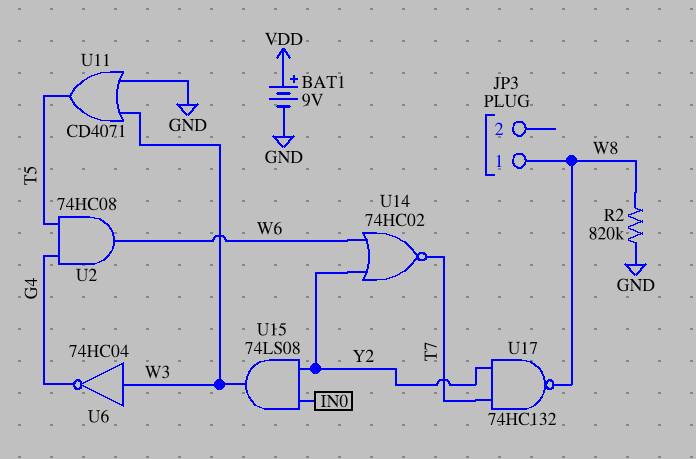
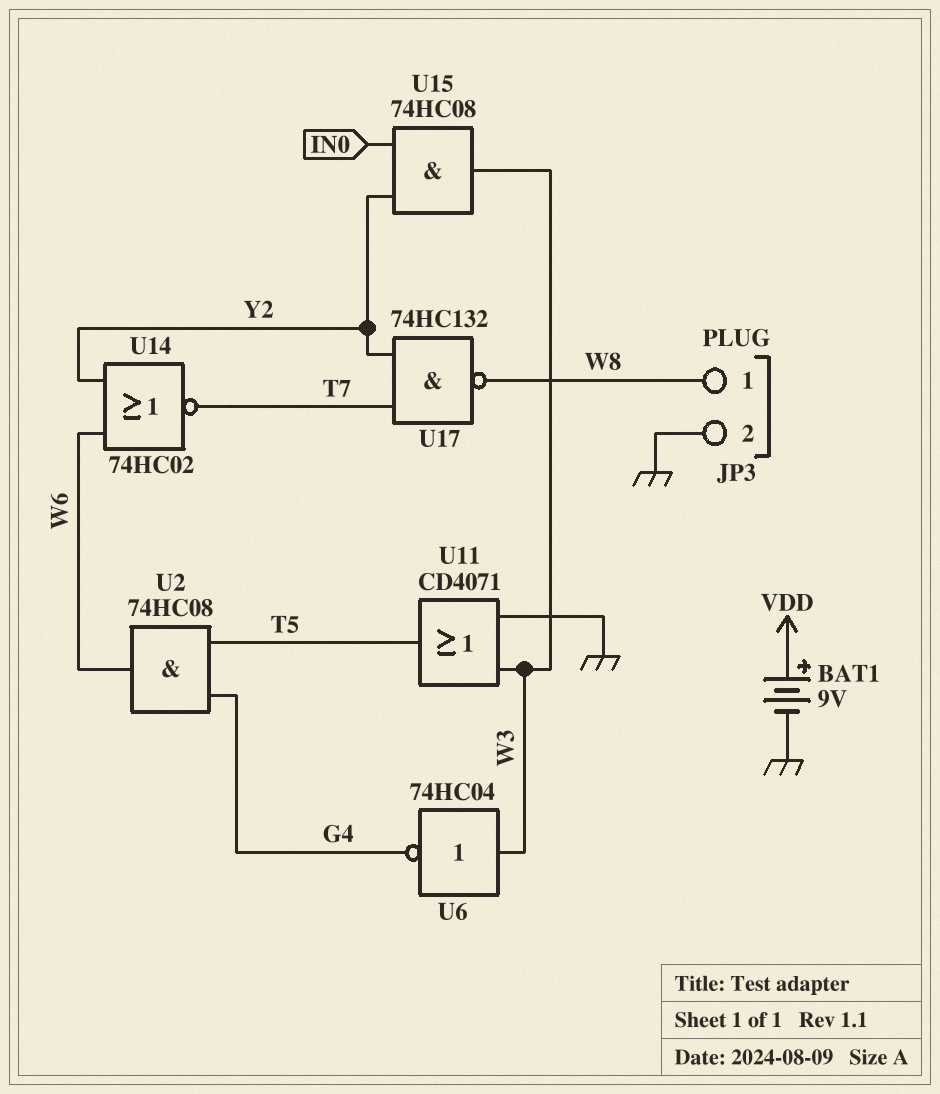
JP3 pin 2: none -> GND
R2: 820k (GND, W8) -> none
U15: AND 74LS08 (in IN0, in Y2, out W3) -> AND 74HC08 (in IN0, in Y2, out W3)

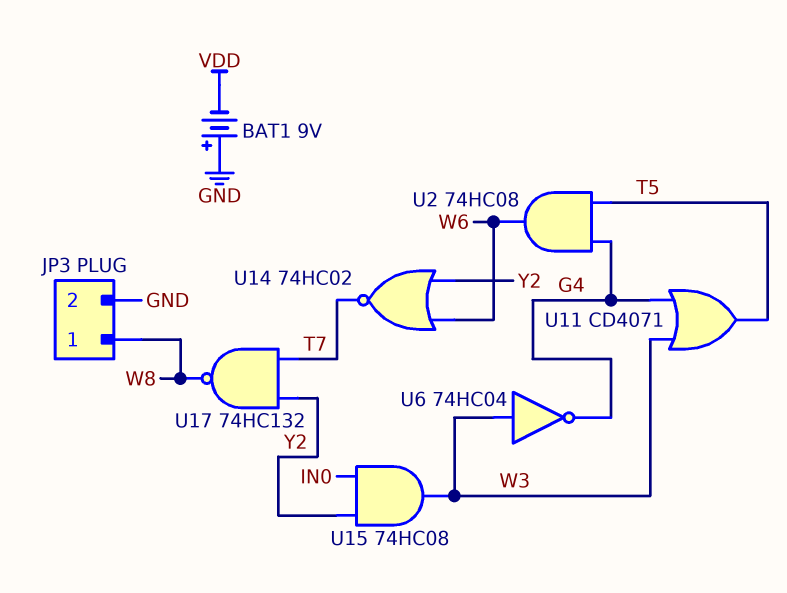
BAT1: 9V (plus VDD, minus GND) -> 9V (plus GND, minus VDD)
U11: OR CD4071 (in GND, in W3, out T5) -> OR CD4071 (in G4, in W3, out T5)

